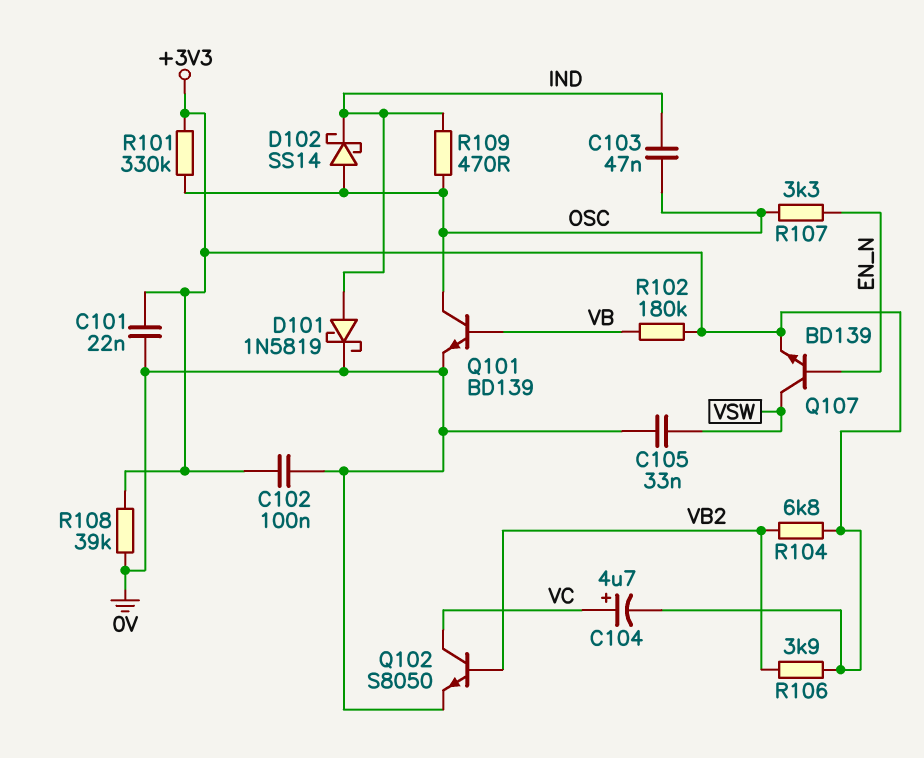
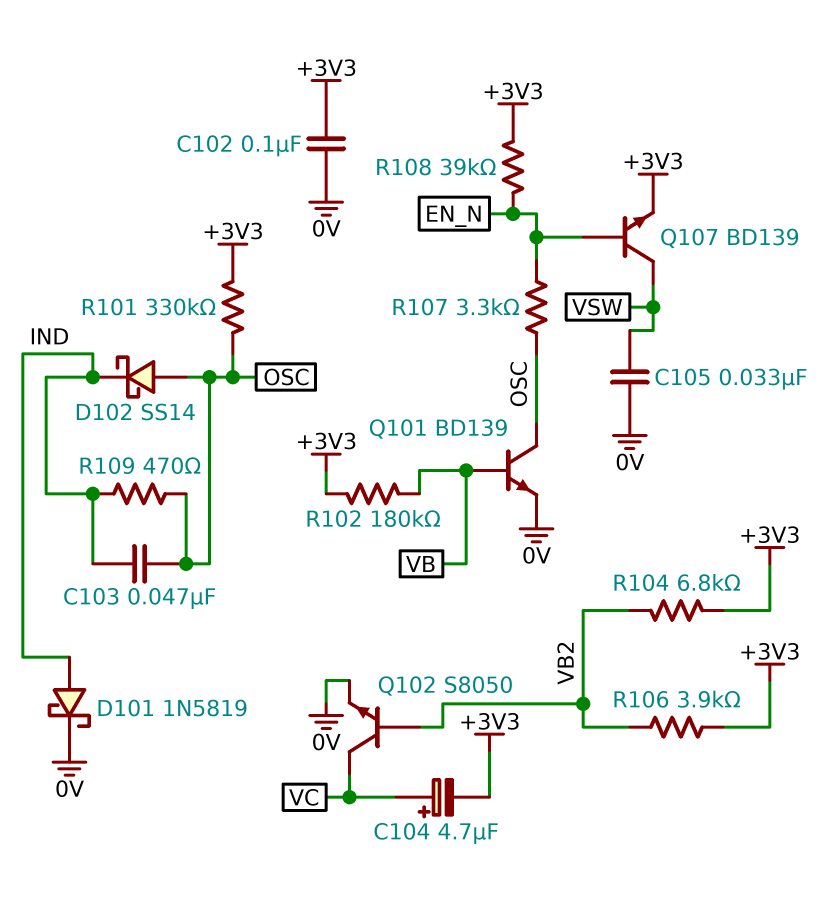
C101: 22nF (+3V3, 0V) -> none
R108: 39k (+3V3, 0V) -> 39k (+3V3, EN_N)

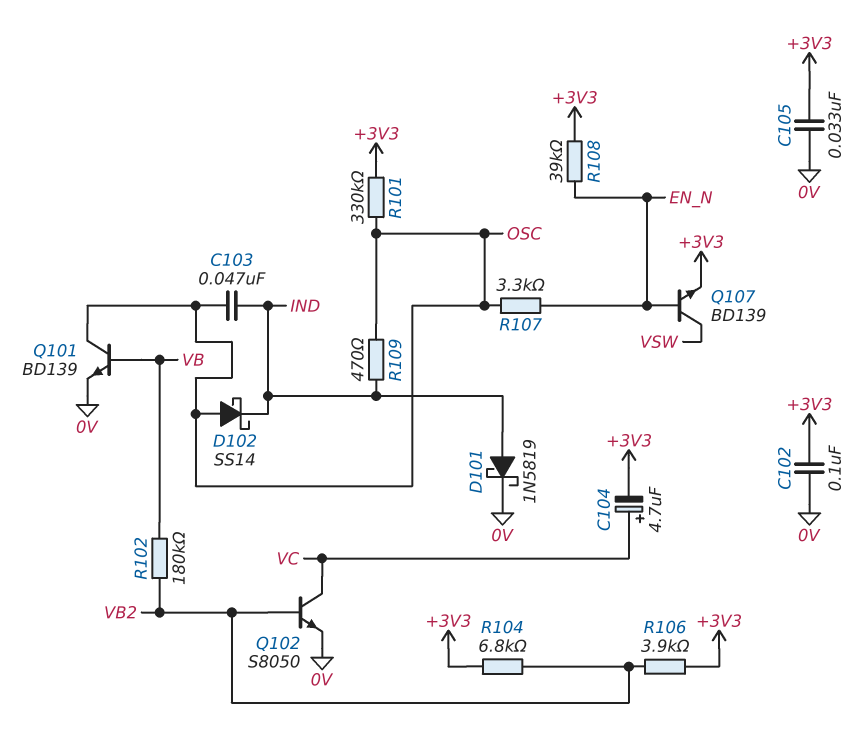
C105: 33nF (0V, VSW) -> 33nF (+3V3, 0V)
R102: 180k (+3V3, VB) -> 180k (VB, VB2)

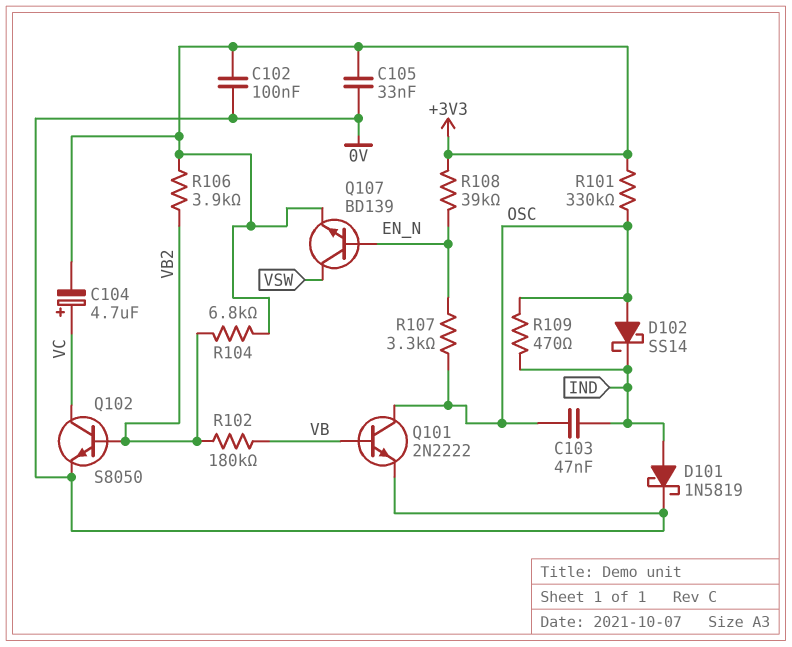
Q101: NPN BD139 (B VB, C OSC, E 0V) -> NPN 2N2222 (B VB, C OSC, E 0V)

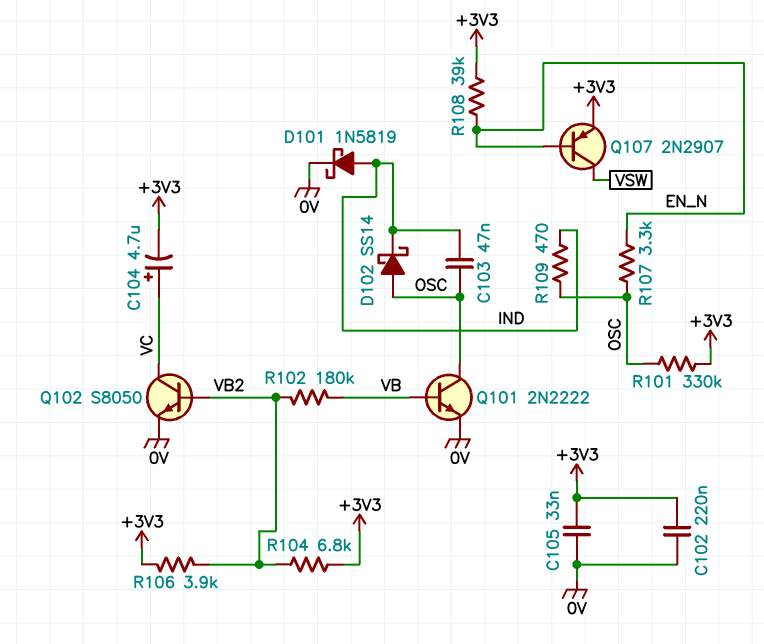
C102: 100nF (+3V3, 0V) -> 220nF (+3V3, 0V)
Q107: NPN BD139 (B EN_N, C VSW, E +3V3) -> PNP 2N2907 (B EN_N, C VSW, E +3V3)

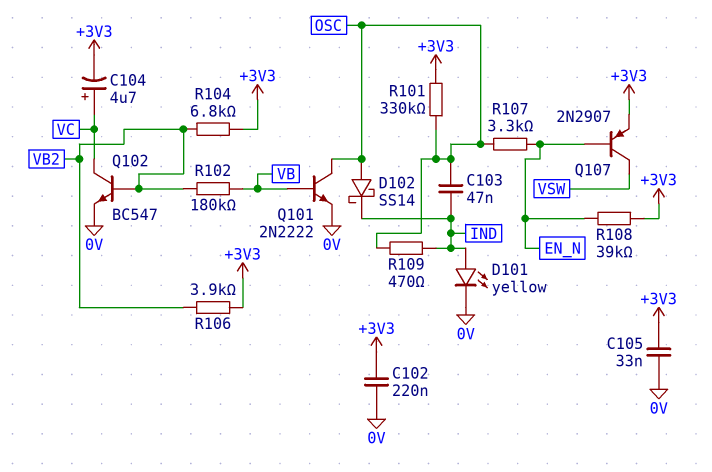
D101: schottky 1N5819 (A IND, K 0V) -> LED yellow (A IND, K 0V)
Q102: NPN S8050 (B VB2, C VC, E 0V) -> NPN BC547 (B VB2, C VC, E 0V)

